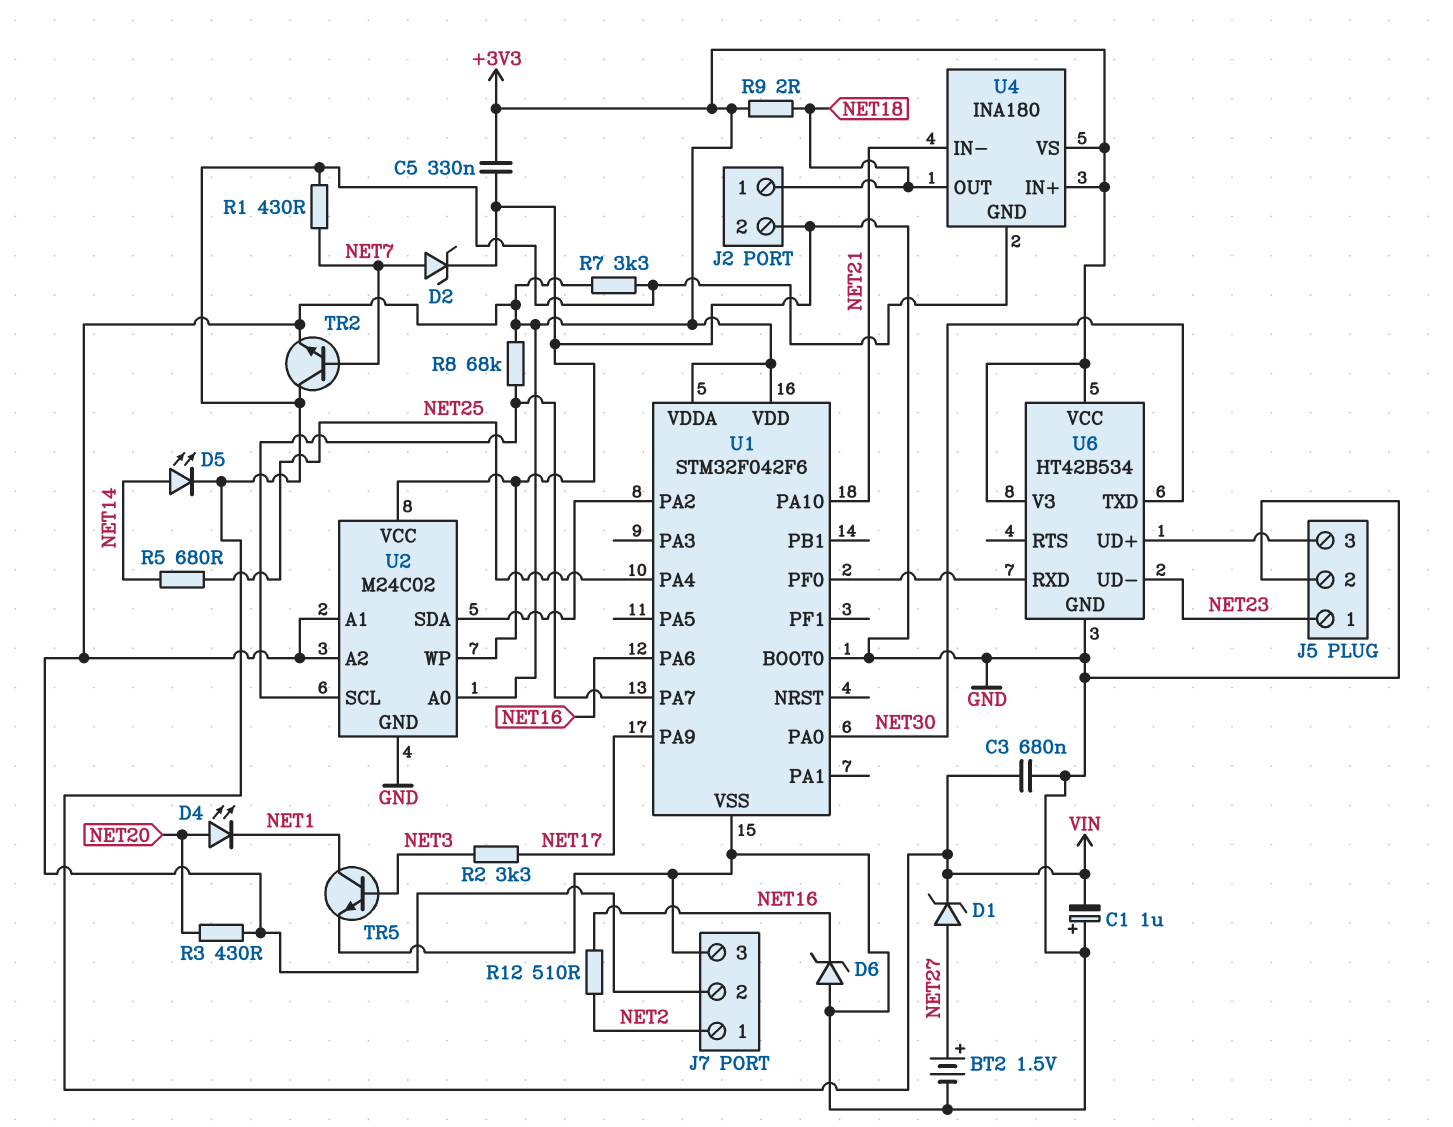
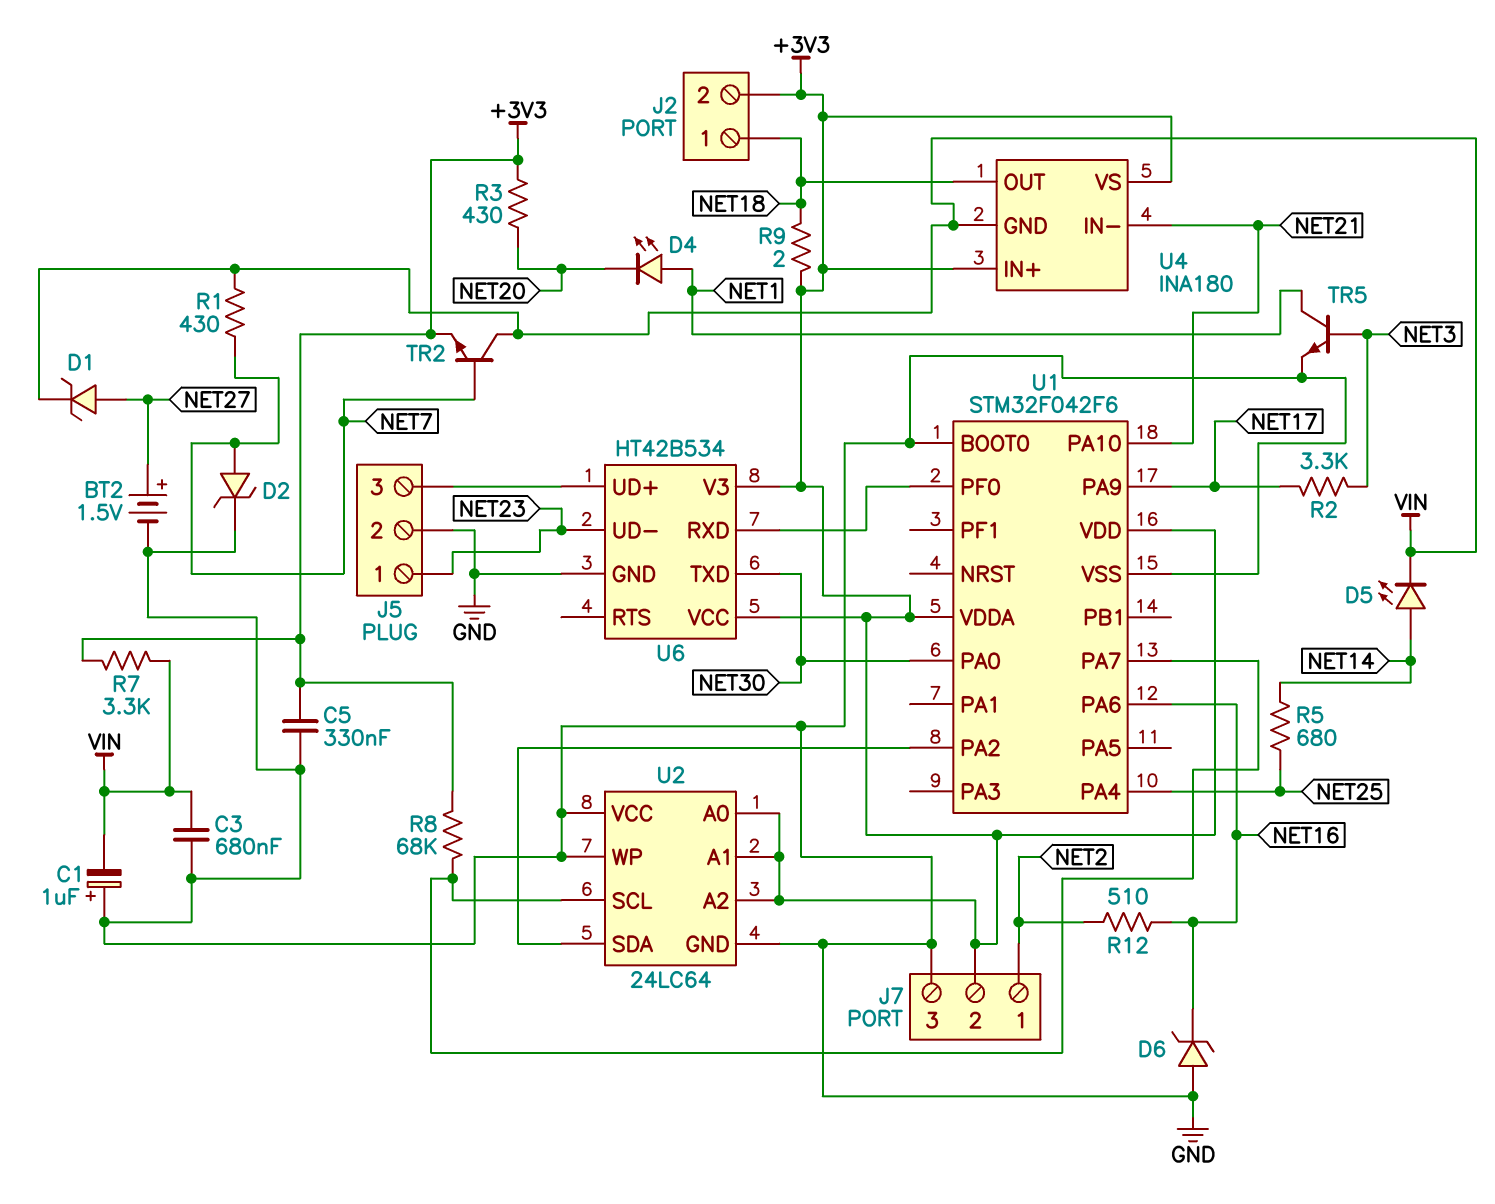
D4: LED (A NET20, K NET1) -> LED (A NET1, K NET20)
J2 pin 2: GND -> +3V3
U2: M24C02 -> 24LC64

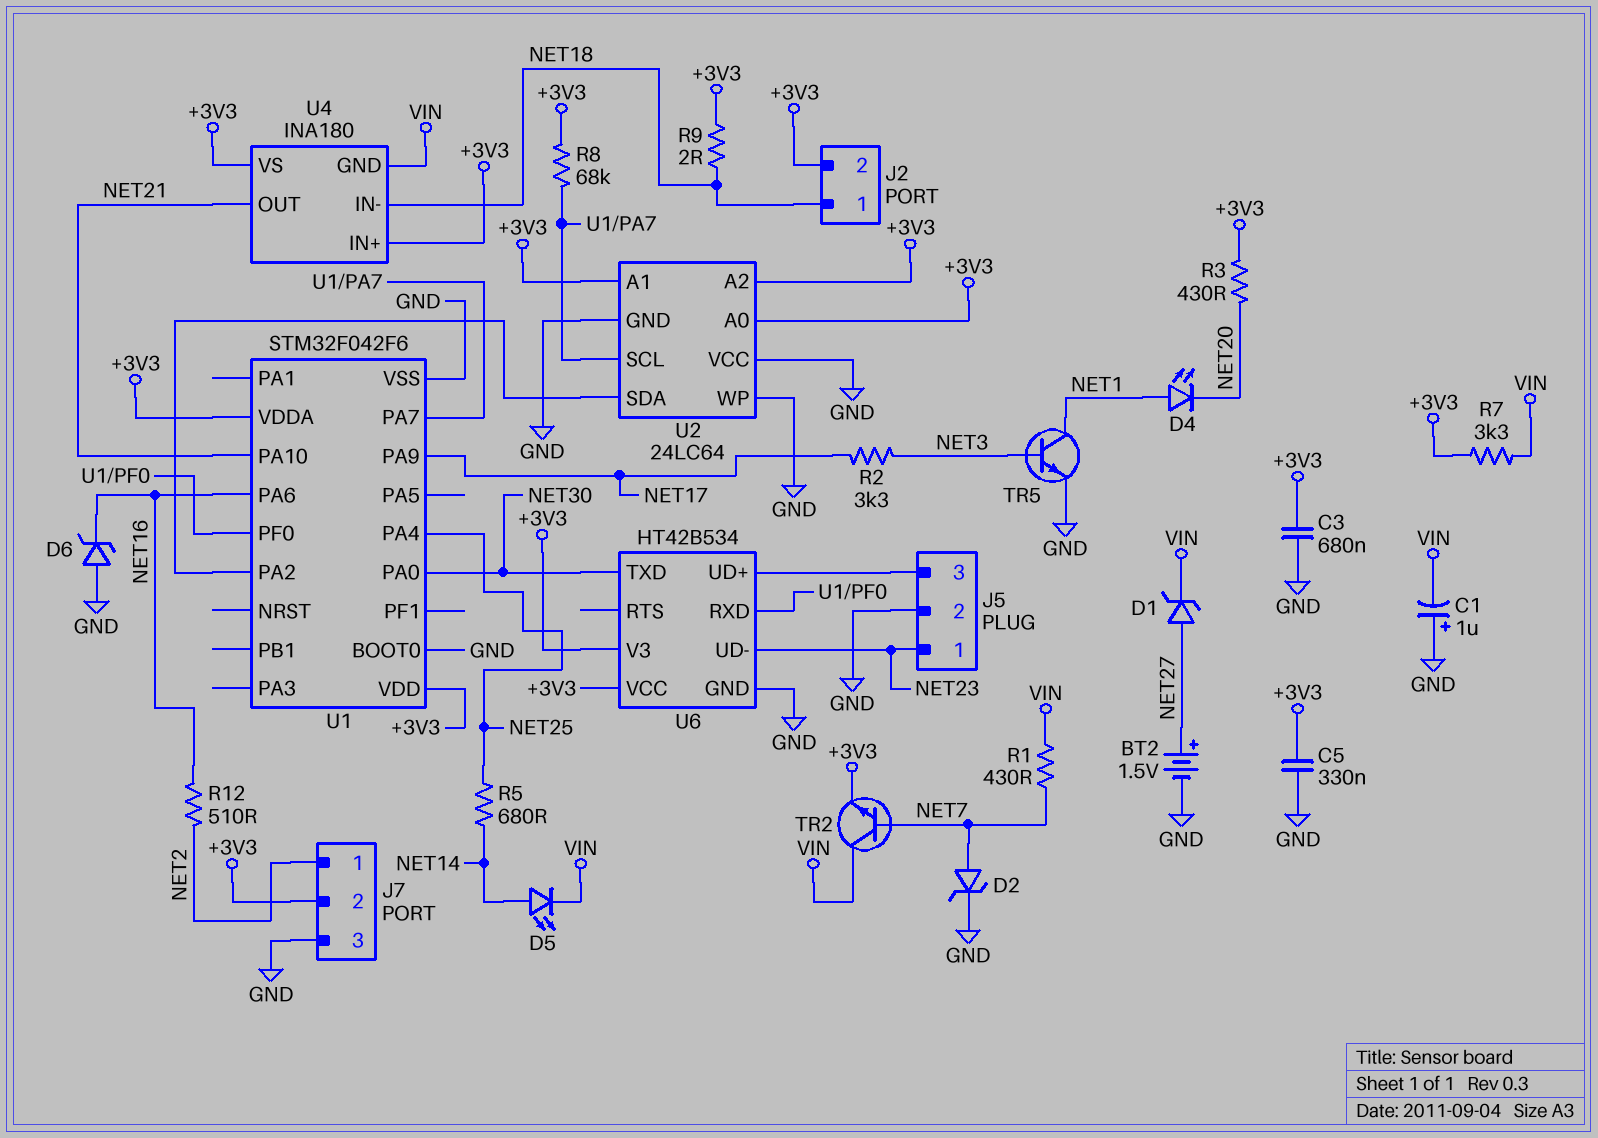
C3: 680nF (GND, VIN) -> 680nF (+3V3, GND)
U4 pin IN-: NET21 -> NET18
U4 pin OUT: NET18 -> NET21

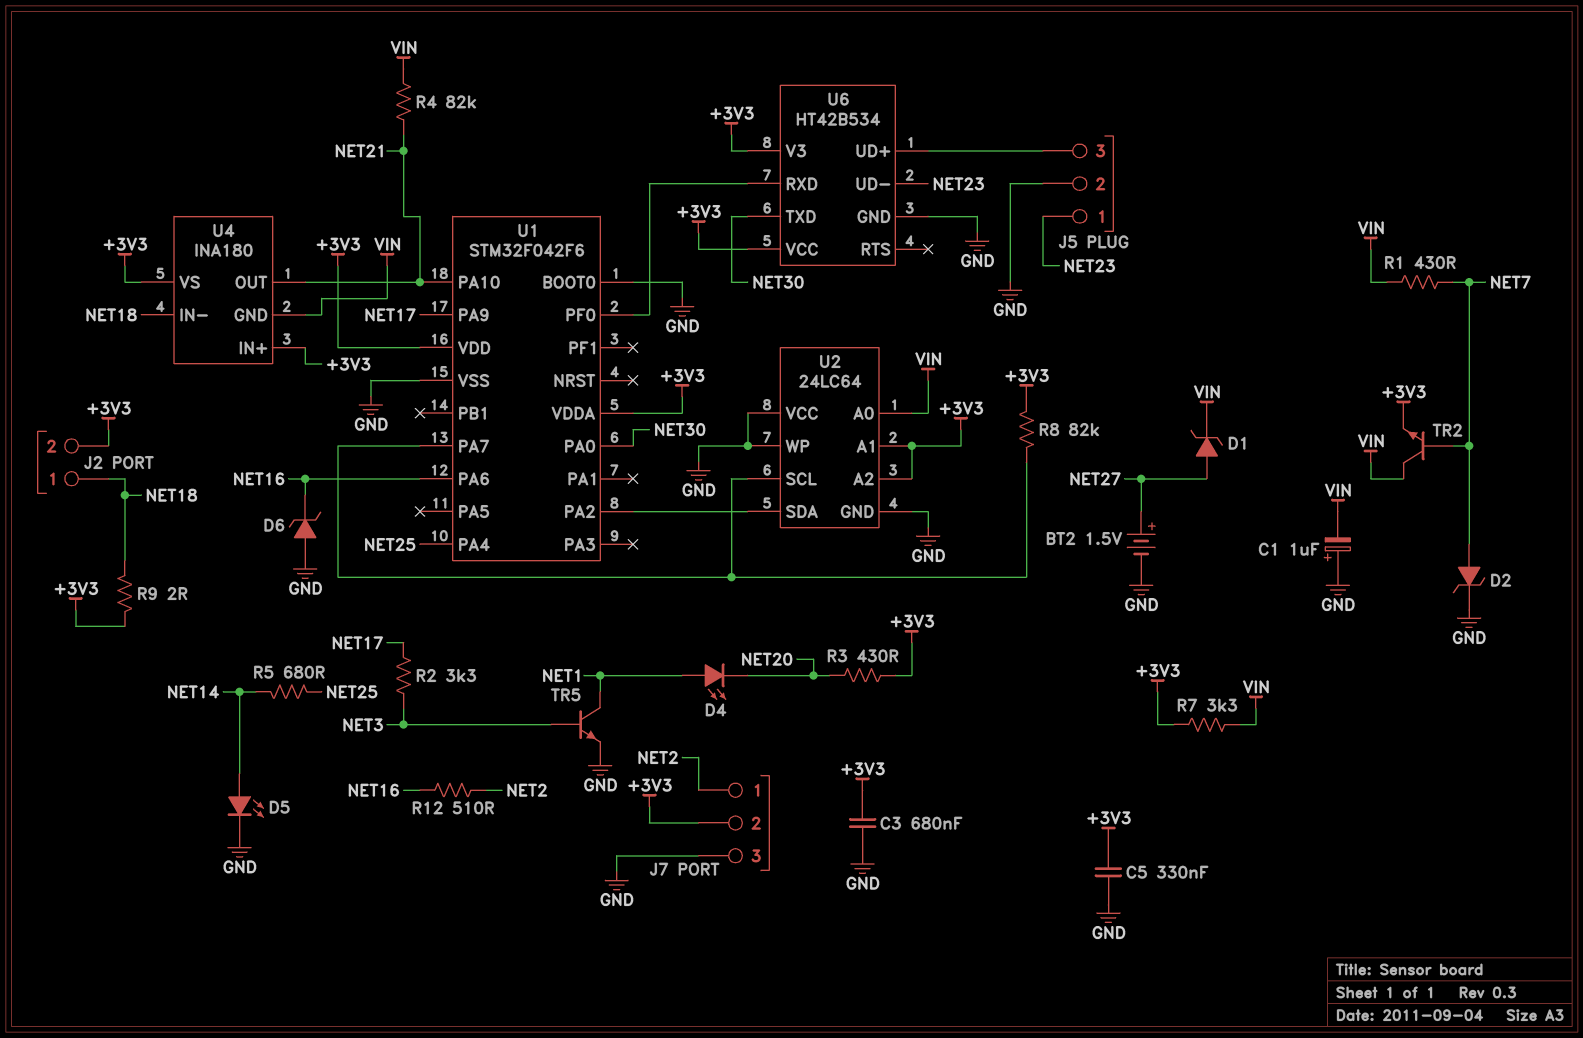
D5: LED (A NET14, K VIN) -> LED (A NET14, K GND)
R4: none -> 82k (NET21, VIN)
R8: 68k (+3V3, U1/PA7) -> 82k (+3V3, U1/PA7)
U2 pin A0: +3V3 -> VIN

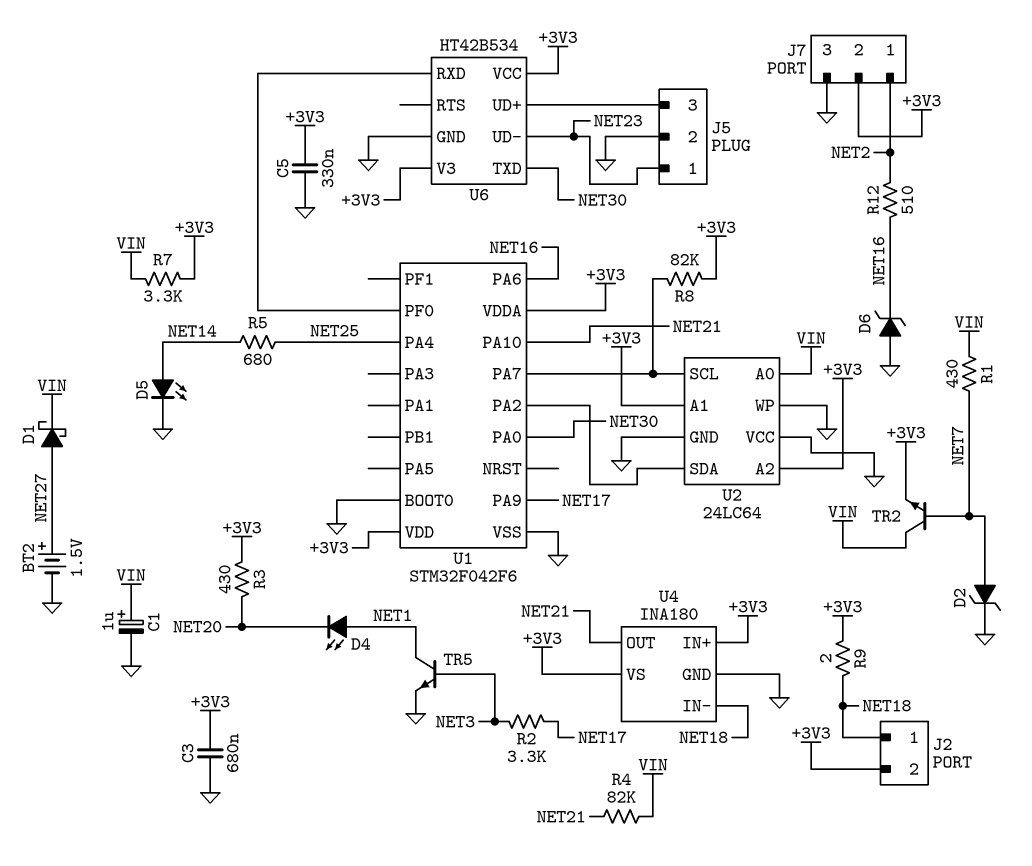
C1: 1uF (plus GND, minus VIN) -> 1uF (plus VIN, minus GND)
D1: zener (A NET27, K VIN) -> schottky (A NET27, K VIN)
U4 pin GND: VIN -> GND

